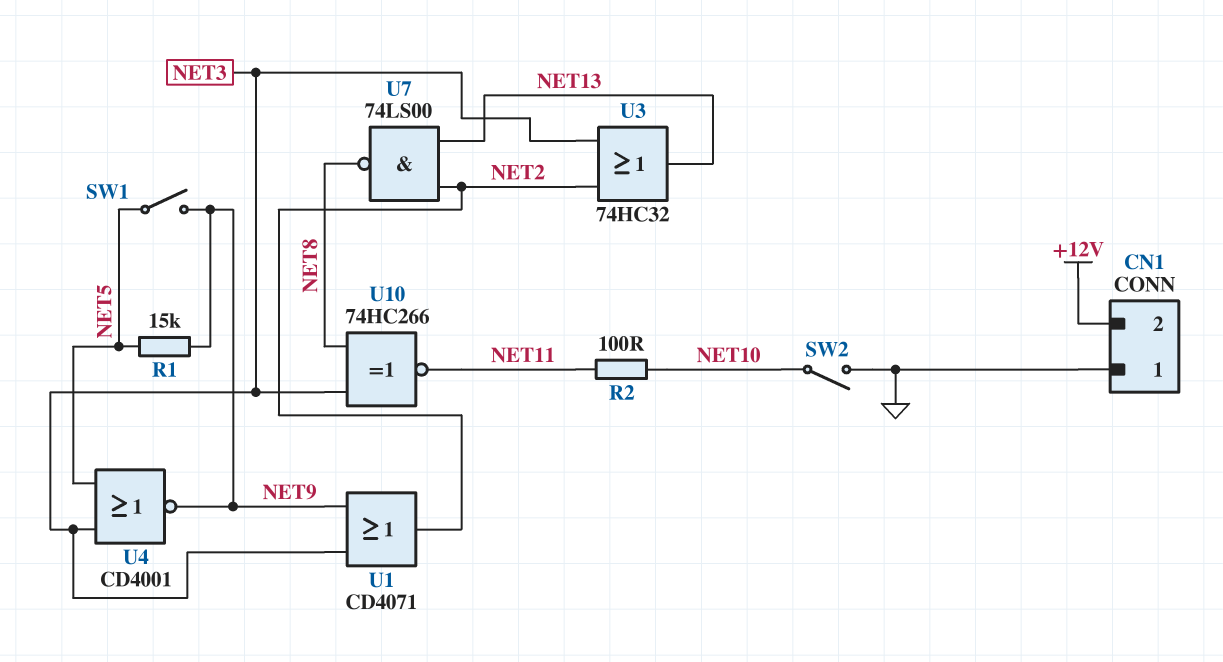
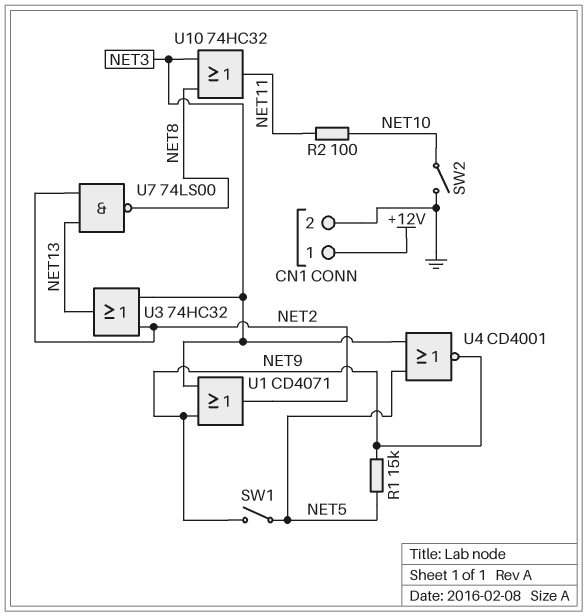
CN1 pin 1: GND -> +12V
CN1 pin 2: +12V -> GND
U10: XNOR 74HC266 (in NET3, in NET8, out NET11) -> OR 74HC32 (in NET3, in NET8, out NET11)

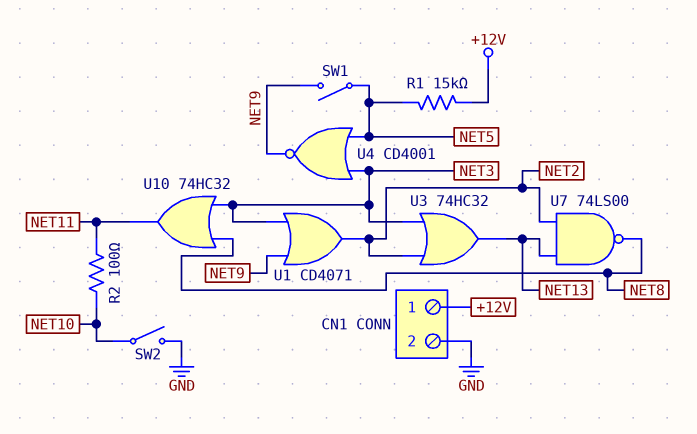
R1: 15k (NET5, NET9) -> 15k (+12V, NET5)

